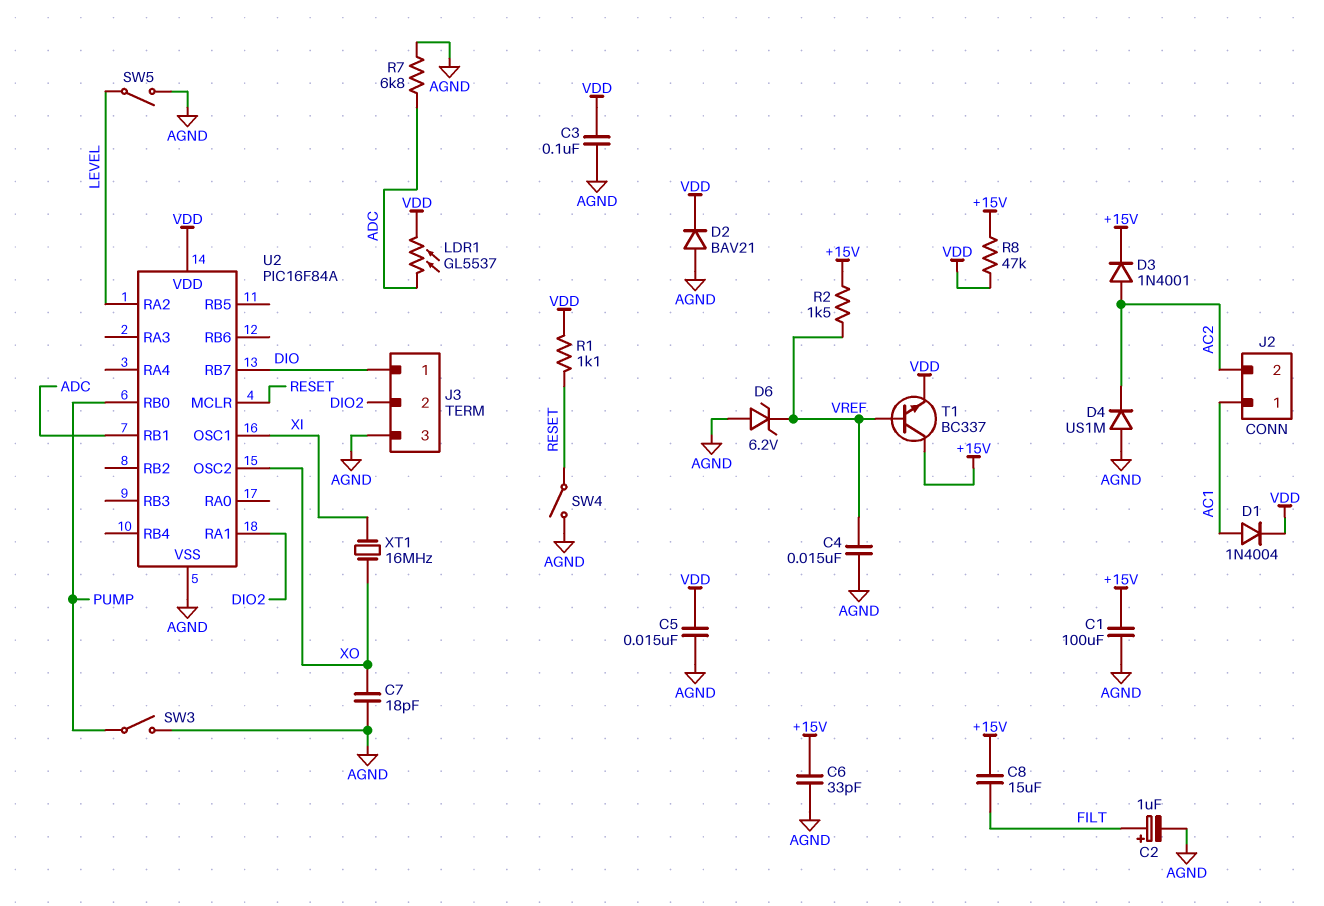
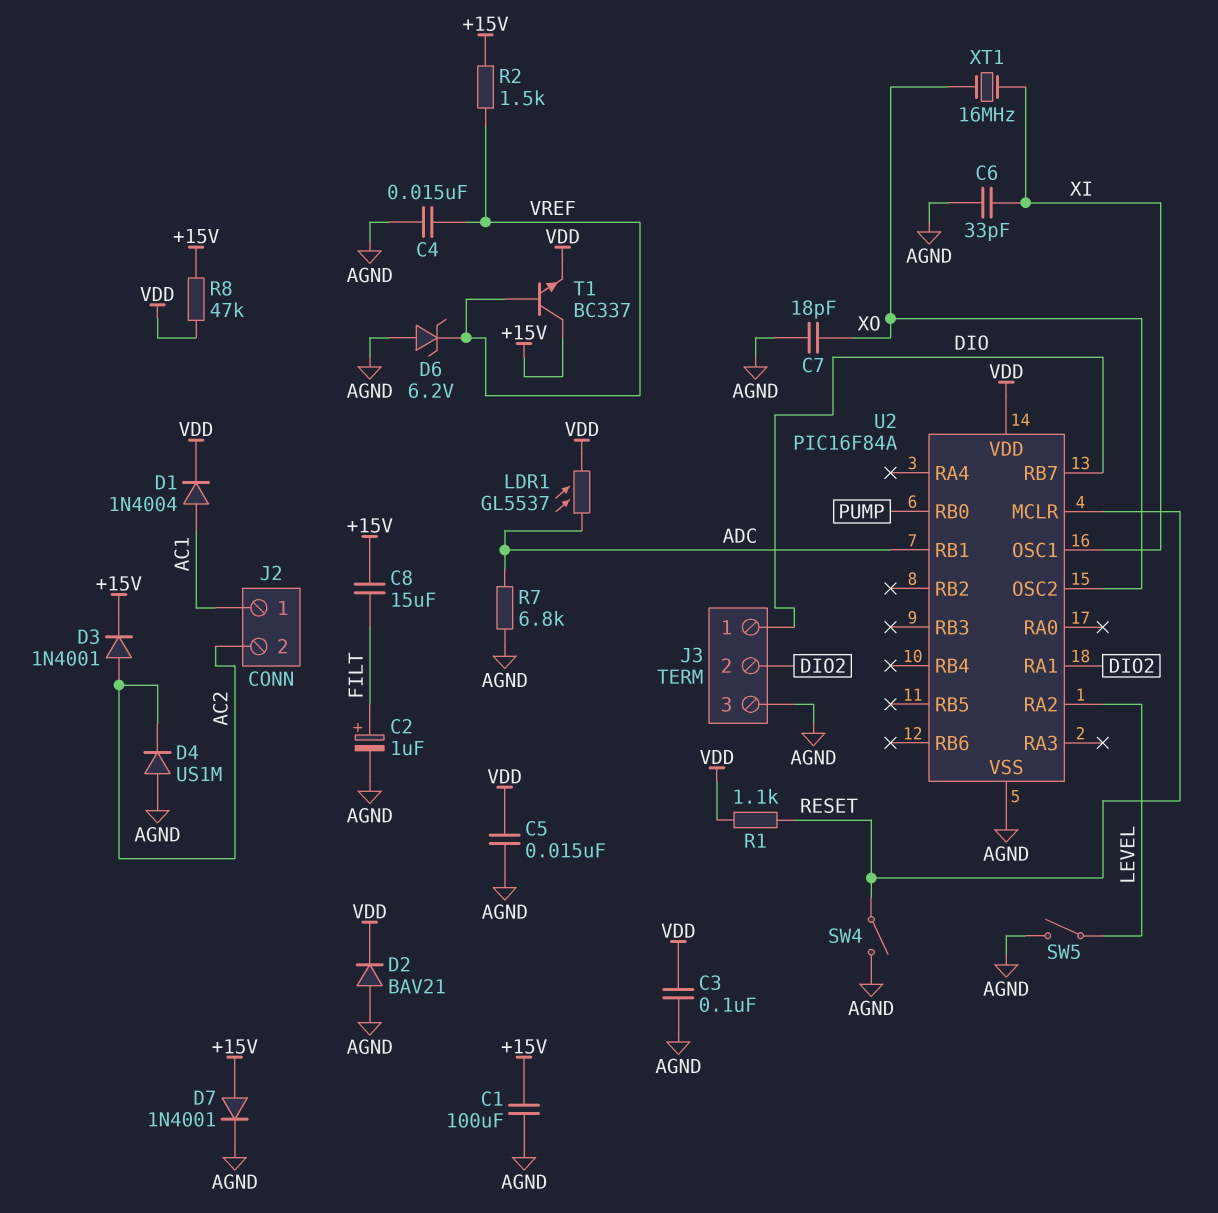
C6: 33pF (+15V, AGND) -> 33pF (AGND, XI)
D7: none -> diode 1N4001 (A +15V, K AGND)
SW3: switch (AGND, PUMP) -> none

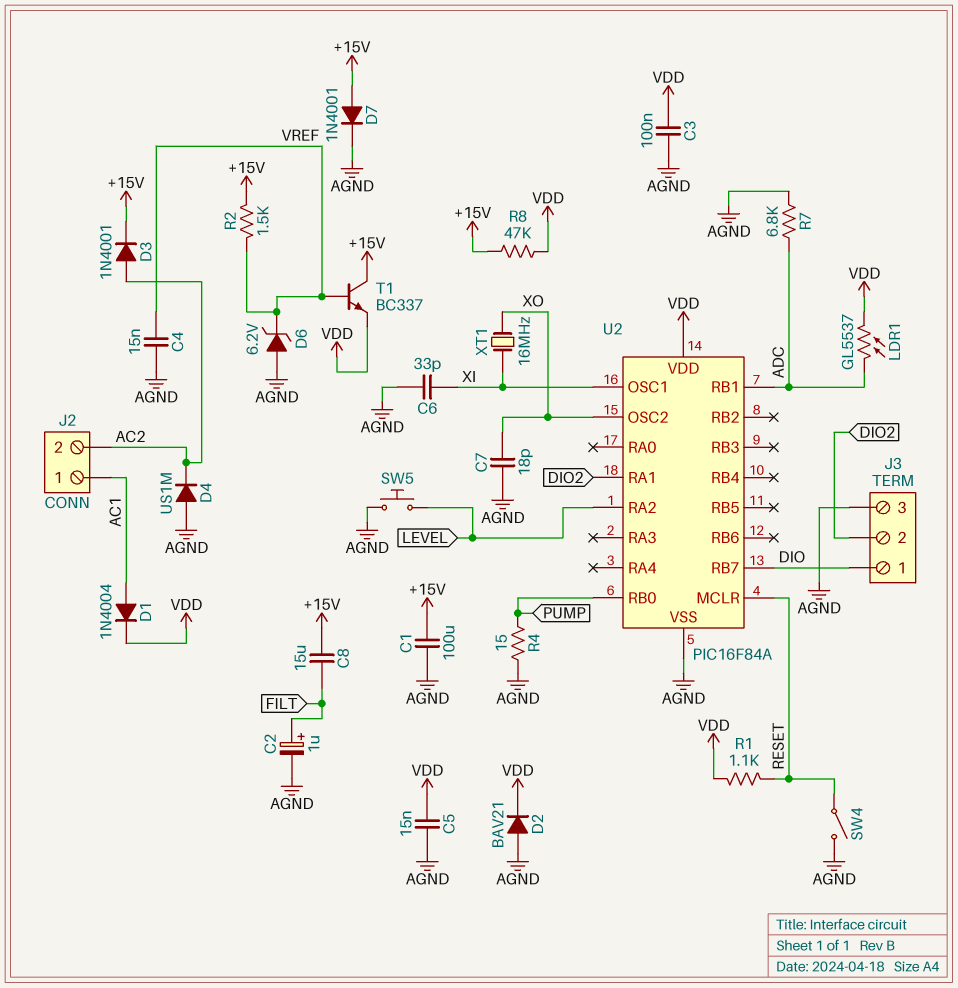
R4: none -> 15 (AGND, PUMP)
SW5: switch (AGND, LEVEL) -> button (AGND, LEVEL)

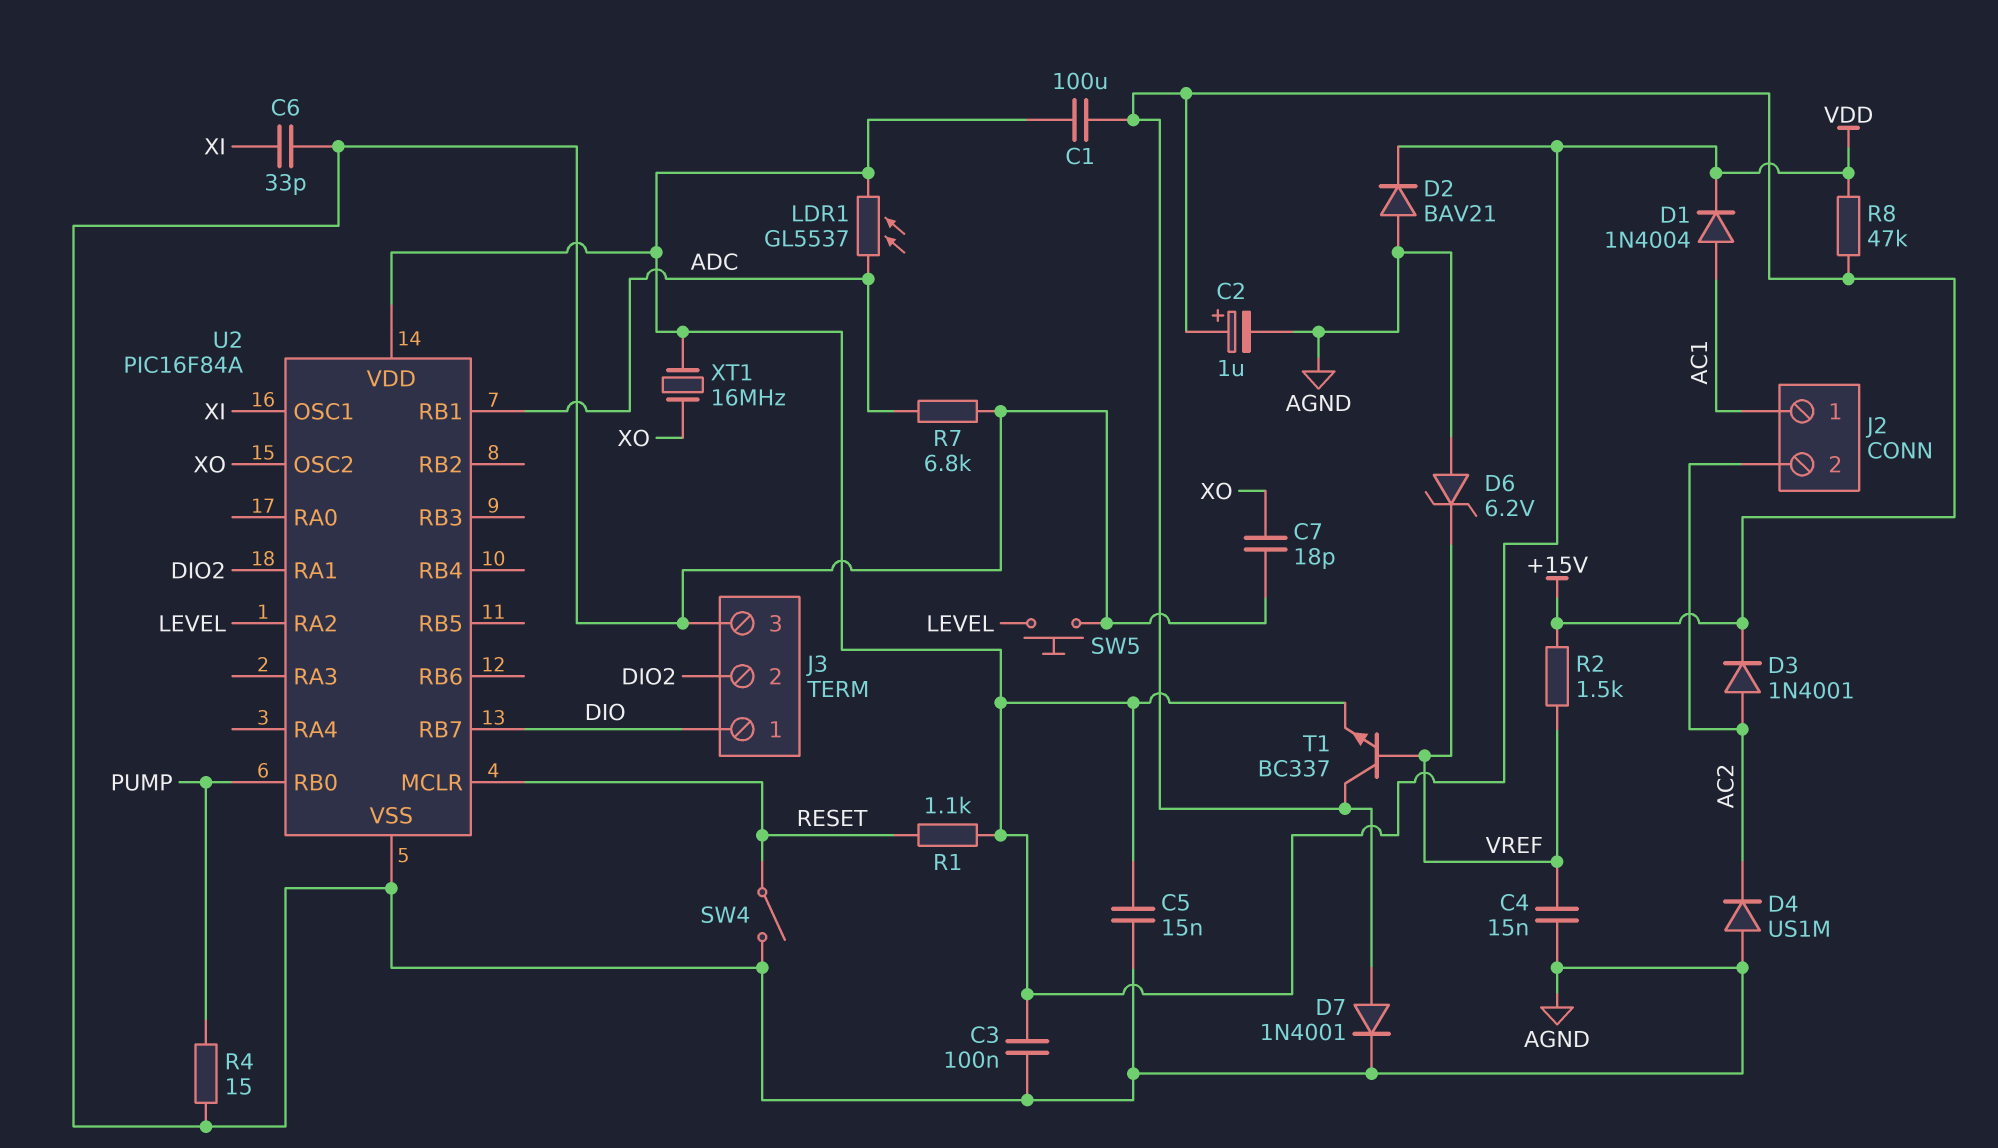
C1: 100uF (+15V, AGND) -> 100uF (+15V, VDD)
C2: 1uF (plus FILT, minus AGND) -> 1uF (plus +15V, minus AGND)
C8: 15uF (+15V, FILT) -> none
XT1: 16MHz (XI, XO) -> 16MHz (VDD, XO)

